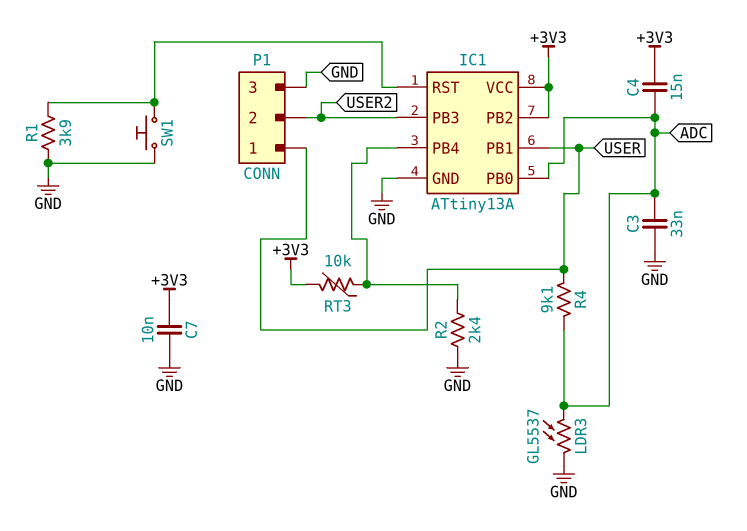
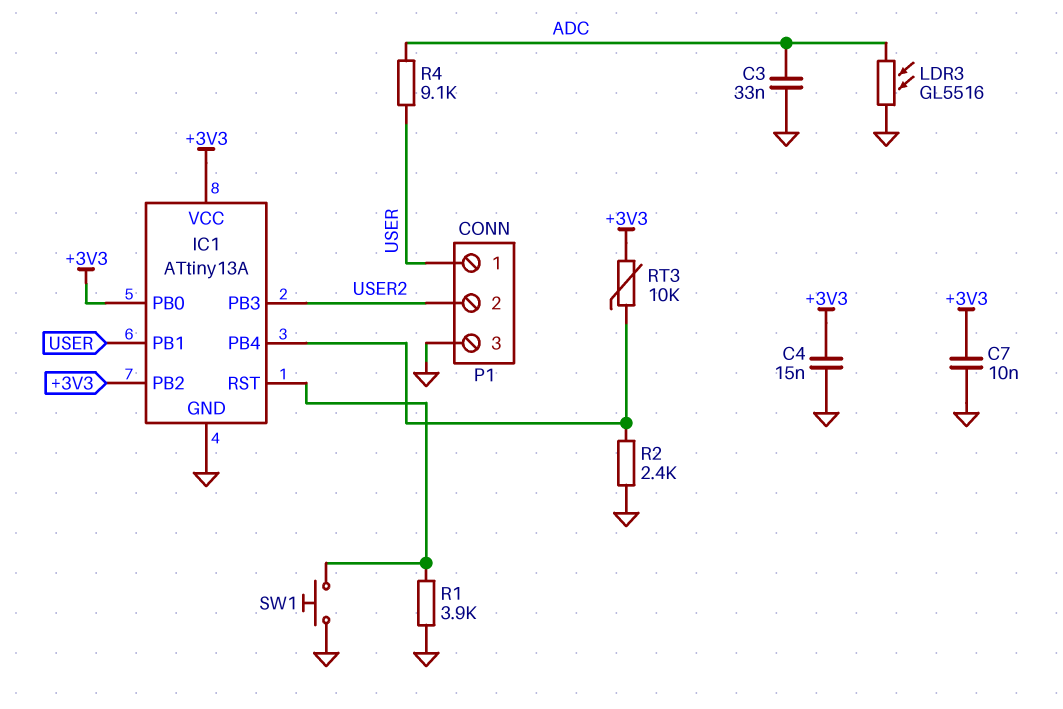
C4: 15nF (+3V3, ADC) -> 15nF (+3V3, GND)
IC1 pin PB0: ADC -> +3V3
LDR3: GL5537 (ADC, GND) -> GL5516 (ADC, GND)

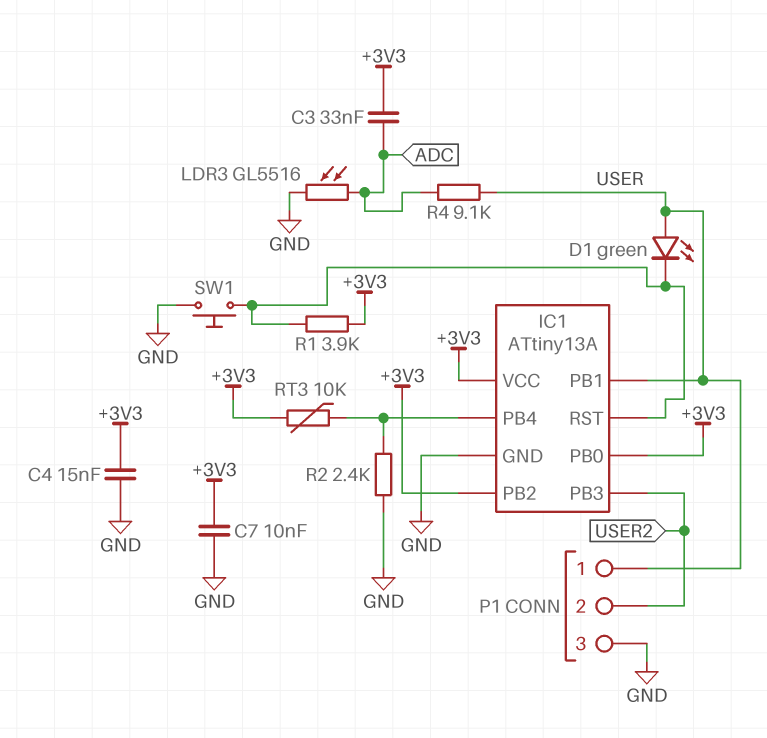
C3: 33nF (ADC, GND) -> 33nF (+3V3, ADC)
D1: none -> LED green (A USER, K IC1/RST)
R1: 3.9k (GND, IC1/RST) -> 3.9k (+3V3, IC1/RST)

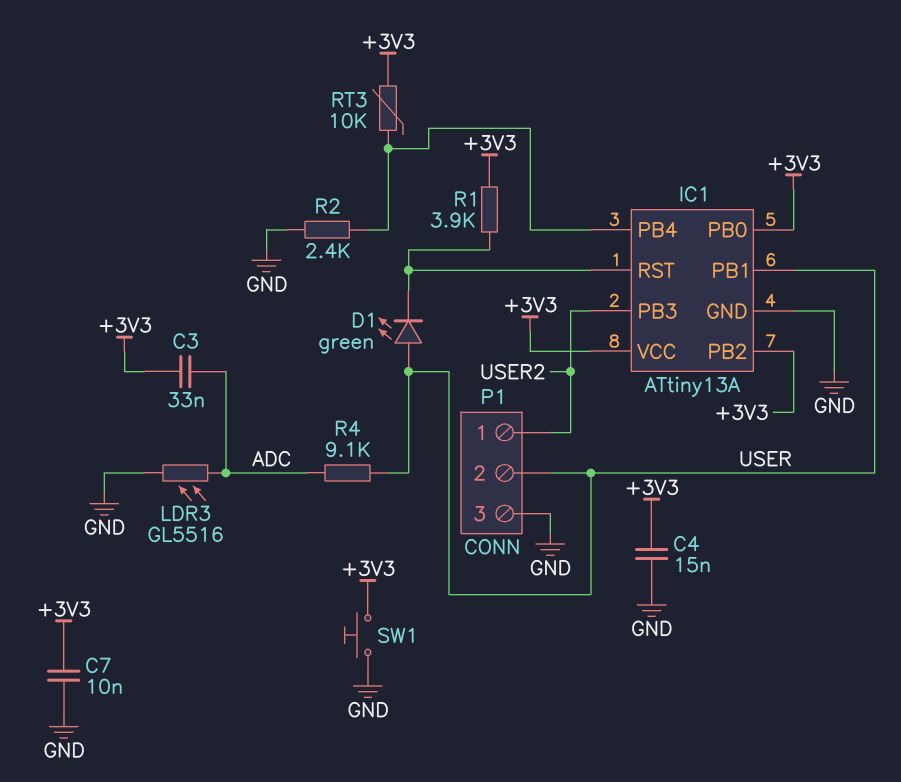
P1 pin 1: USER -> USER2
P1 pin 2: USER2 -> USER
SW1: button (GND, IC1/RST) -> button (+3V3, GND)

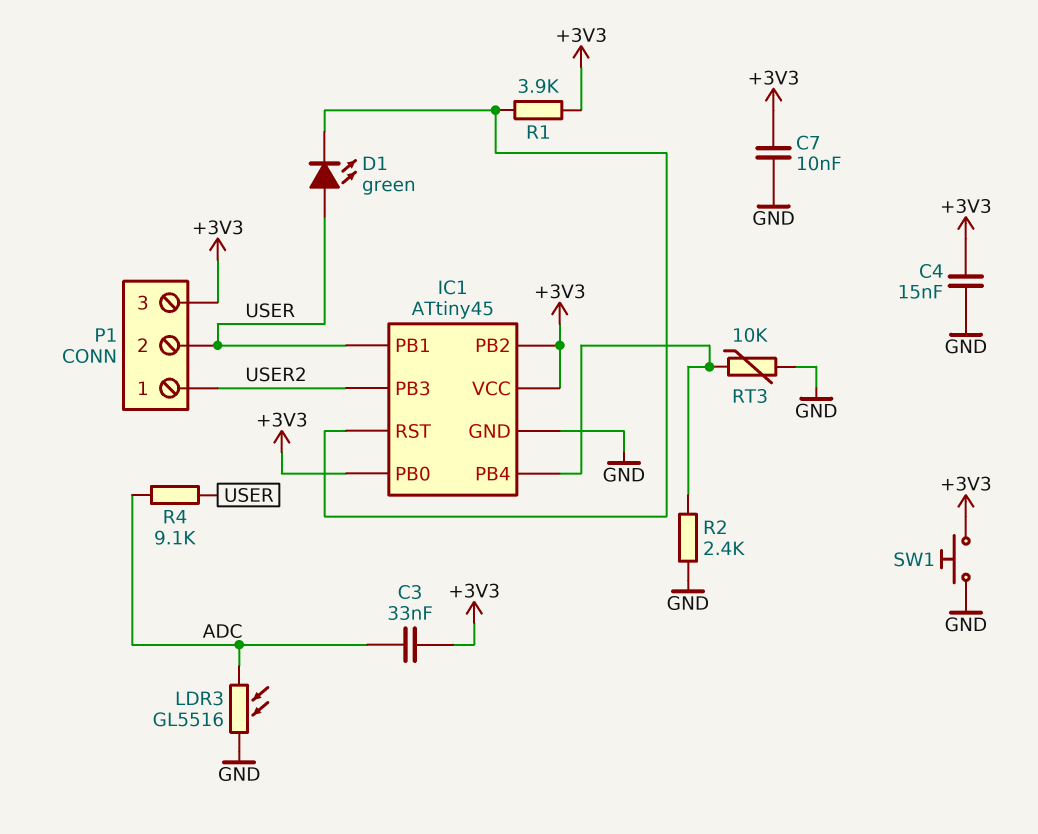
IC1: ATtiny13A -> ATtiny45
P1 pin 3: GND -> +3V3
RT3: 10k (+3V3, IC1/PB4) -> 10k (GND, IC1/PB4)

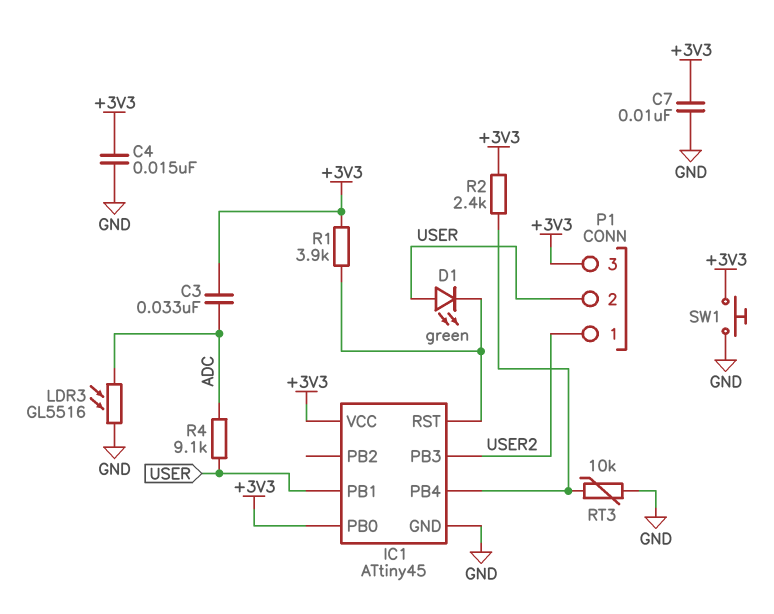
IC1 pin PB2: +3V3 -> none
R2: 2.4k (GND, IC1/PB4) -> 2.4k (+3V3, IC1/PB4)

